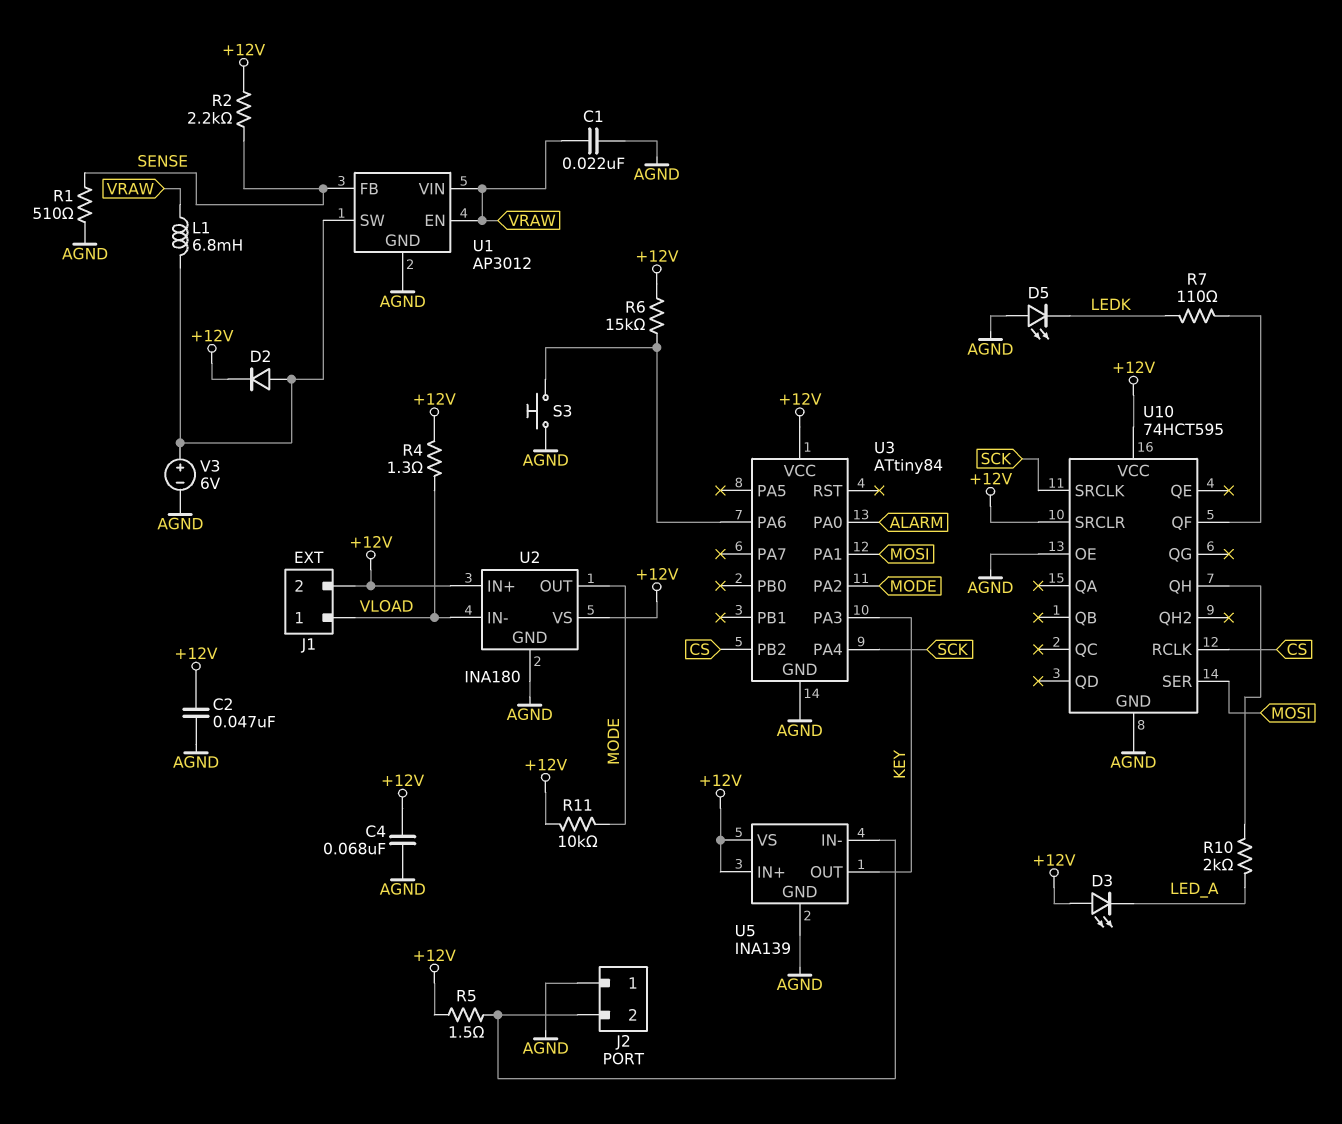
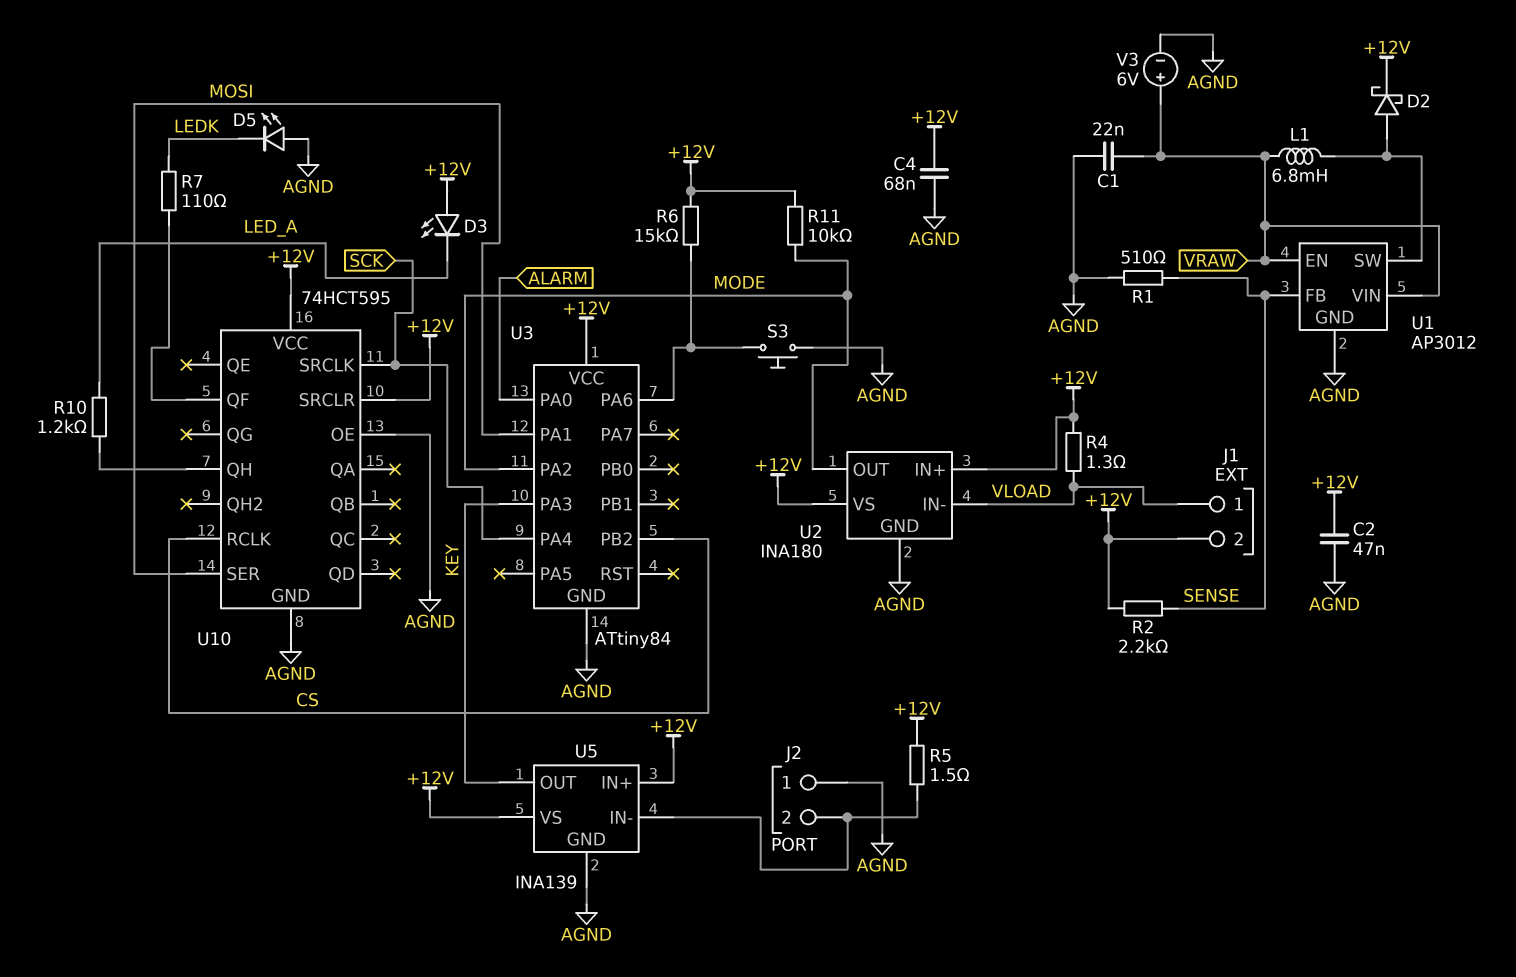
D2: diode (A U1/SW, K +12V) -> schottky (A U1/SW, K +12V)
R10: 2k (LED_A, U10/QH) -> 1.2k (LED_A, U10/QH)
V3: 6V (plus U1/SW, minus AGND) -> 6V (plus VRAW, minus AGND)

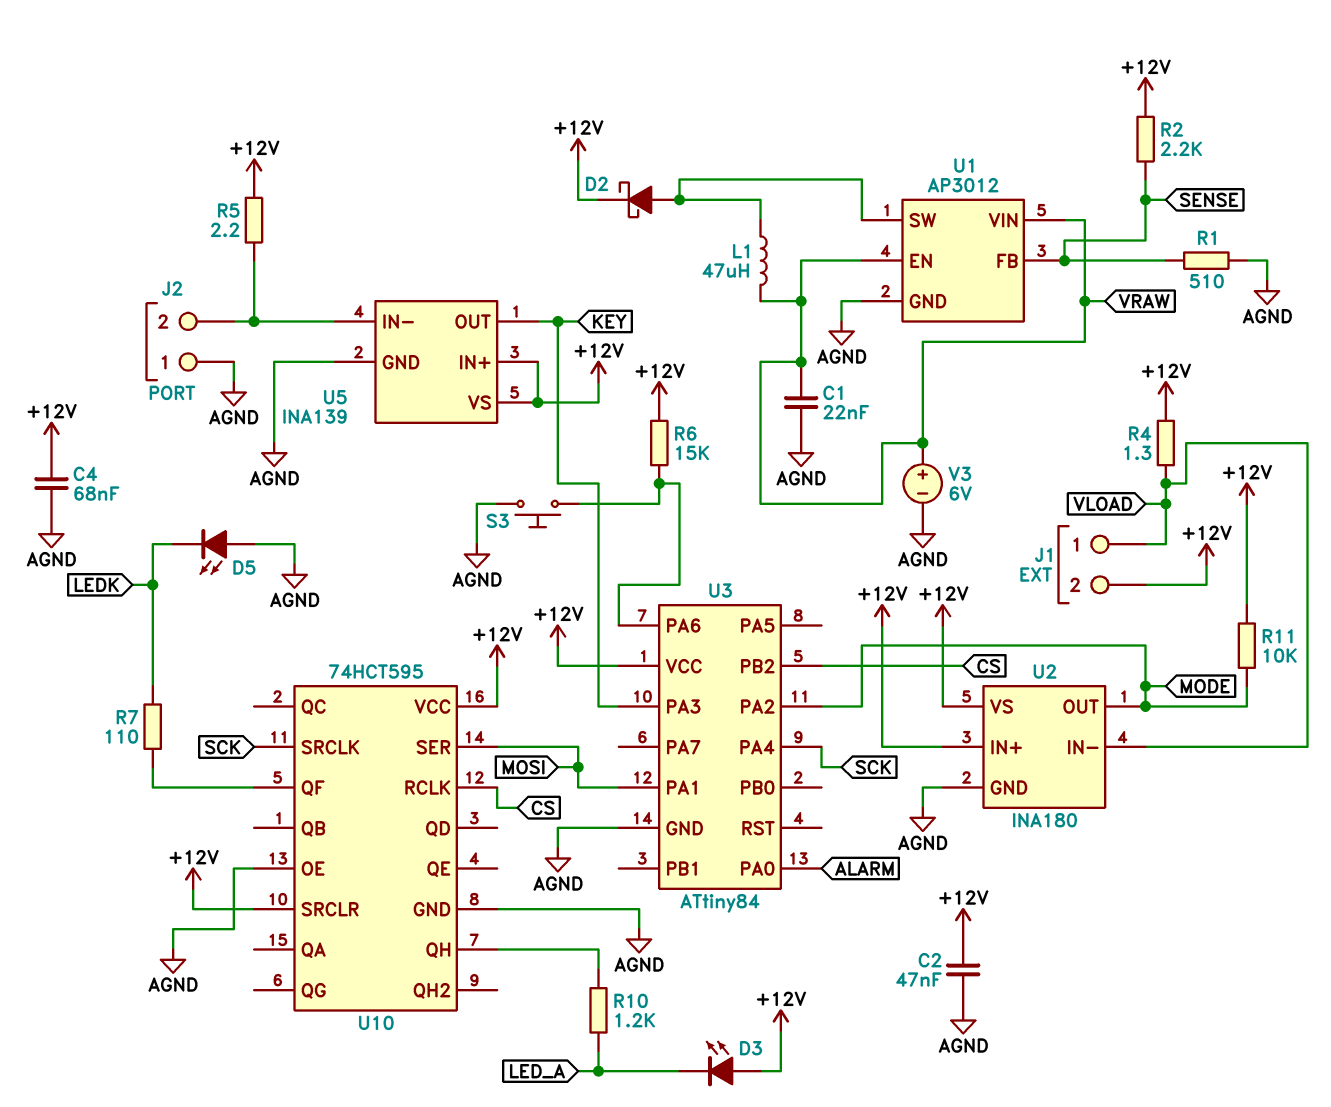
L1: 6.8mH (U1/SW, VRAW) -> 47uH (U1/SW, VRAW)
R5: 1.5 (+12V, J2/2) -> 2.2 (+12V, J2/2)

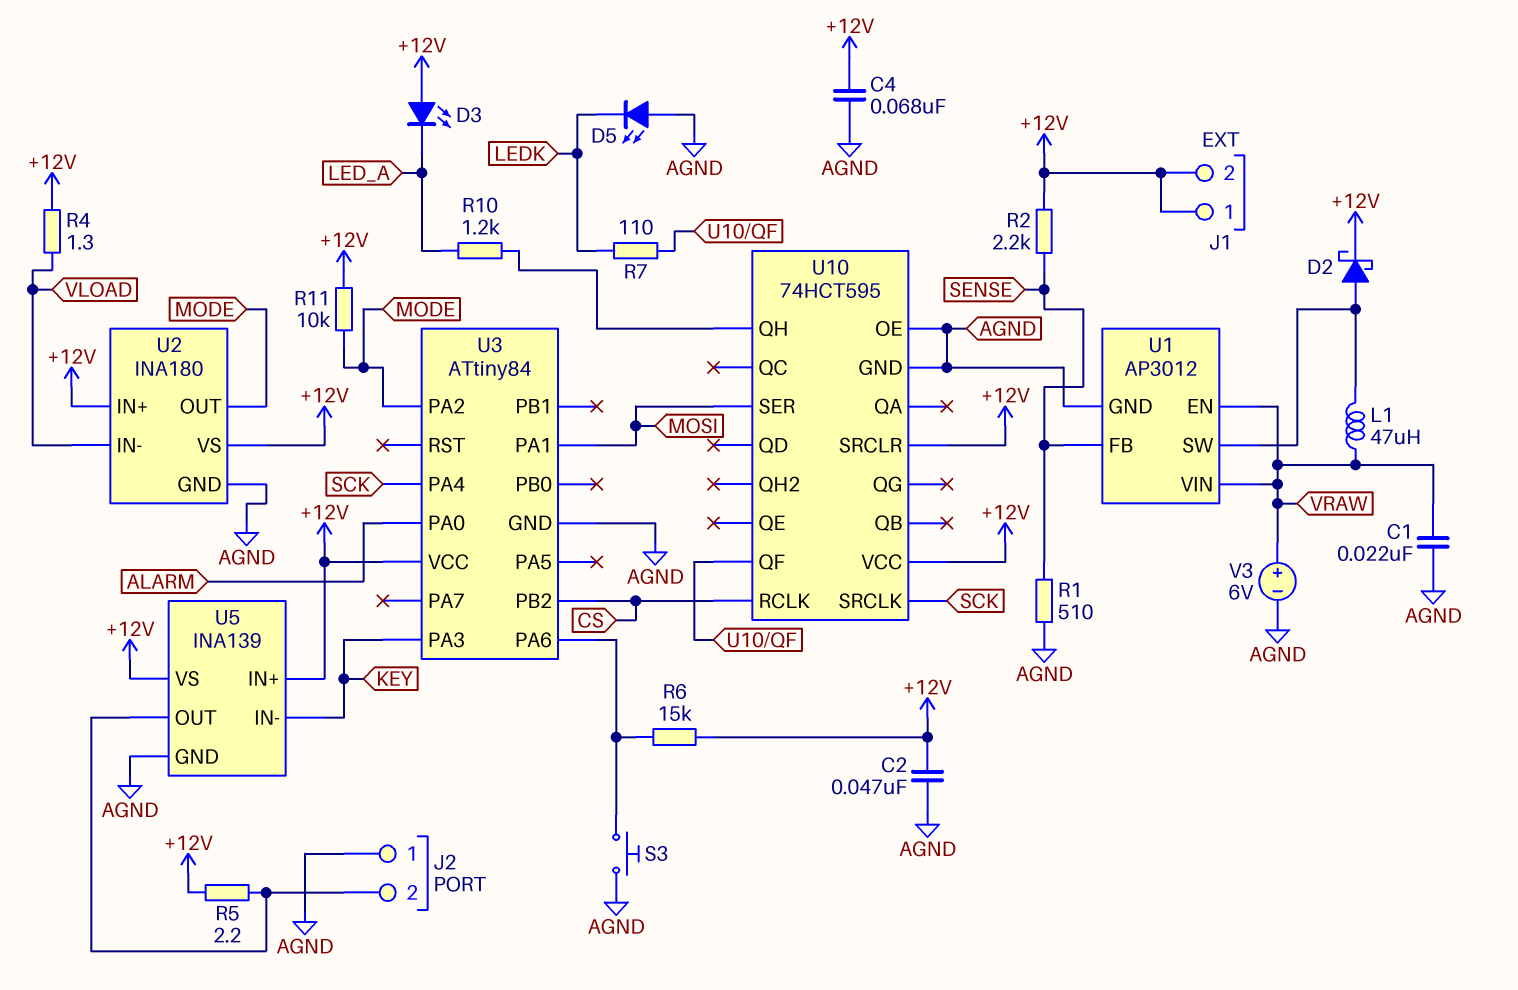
J1 pin 1: VLOAD -> +12V
U5 pin IN-: J2/2 -> KEY
U5 pin OUT: KEY -> J2/2

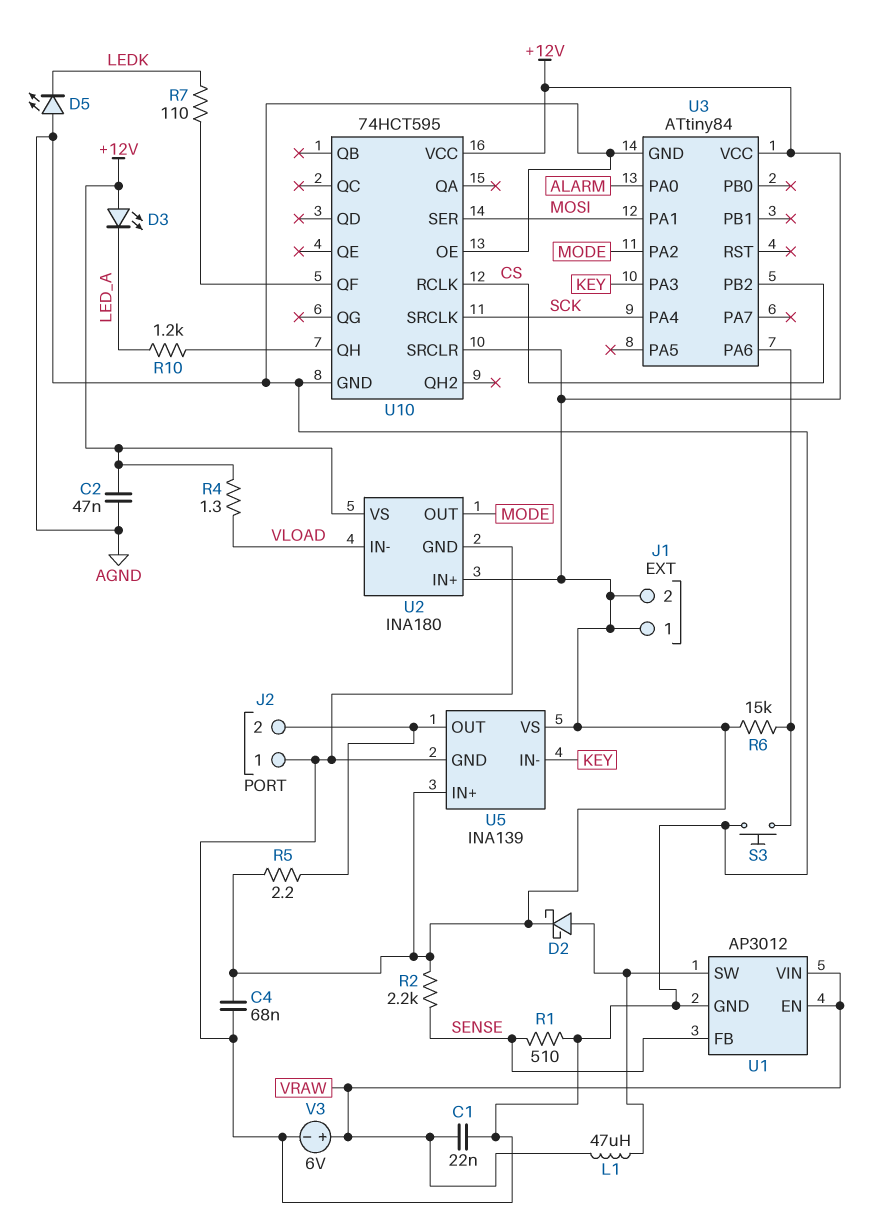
R11: 10k (+12V, MODE) -> none

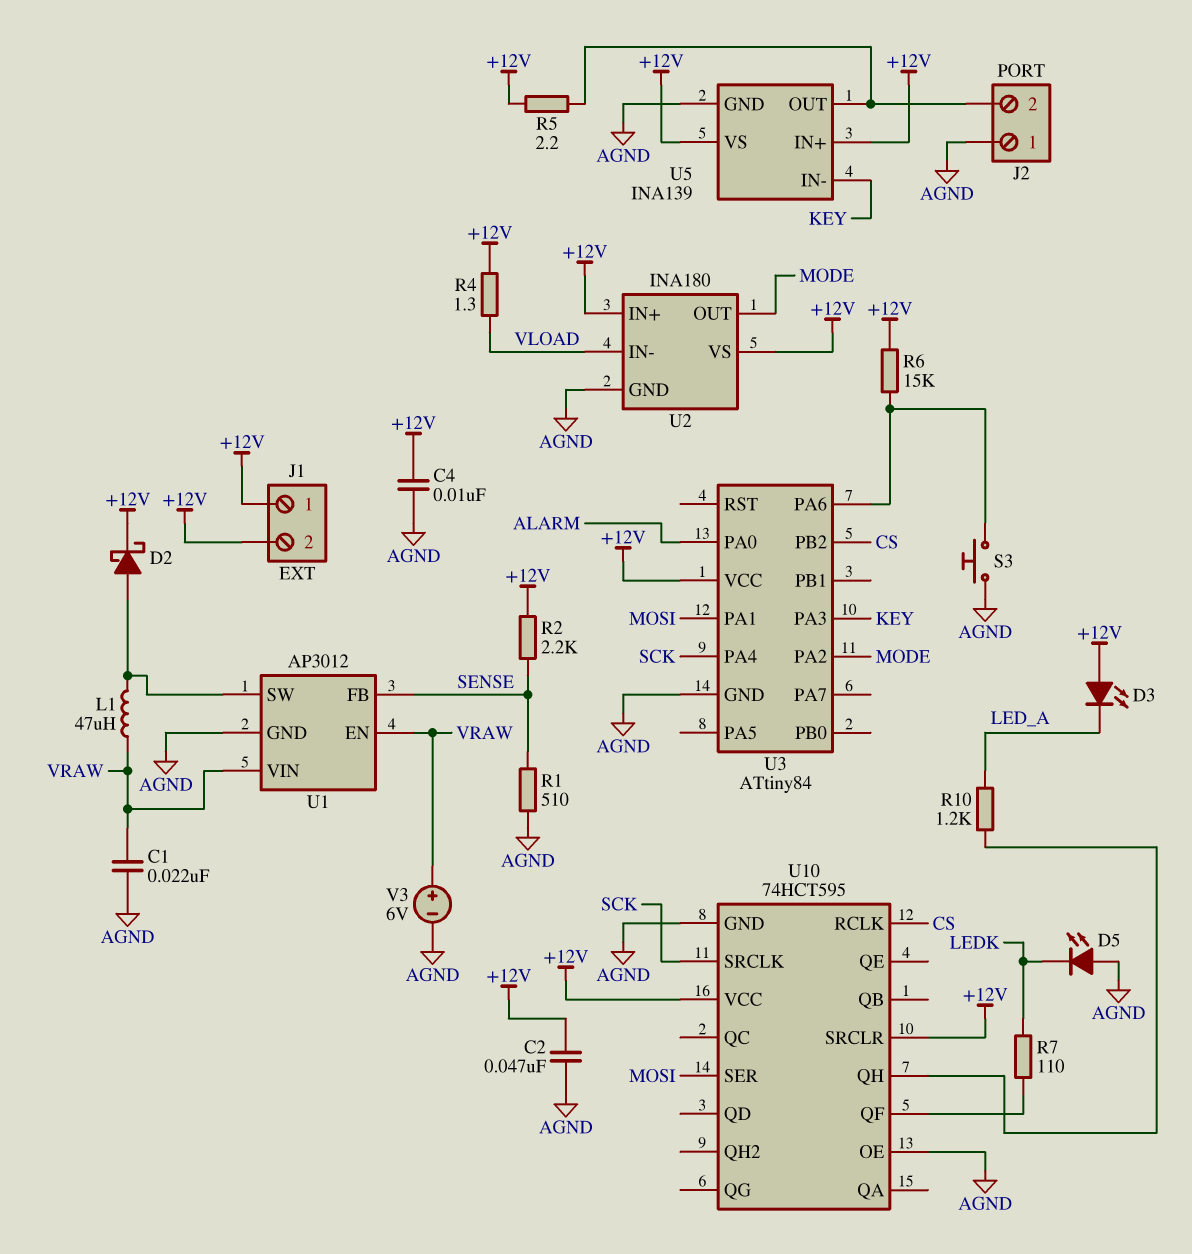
C4: 68nF (+12V, AGND) -> 10nF (+12V, AGND)

